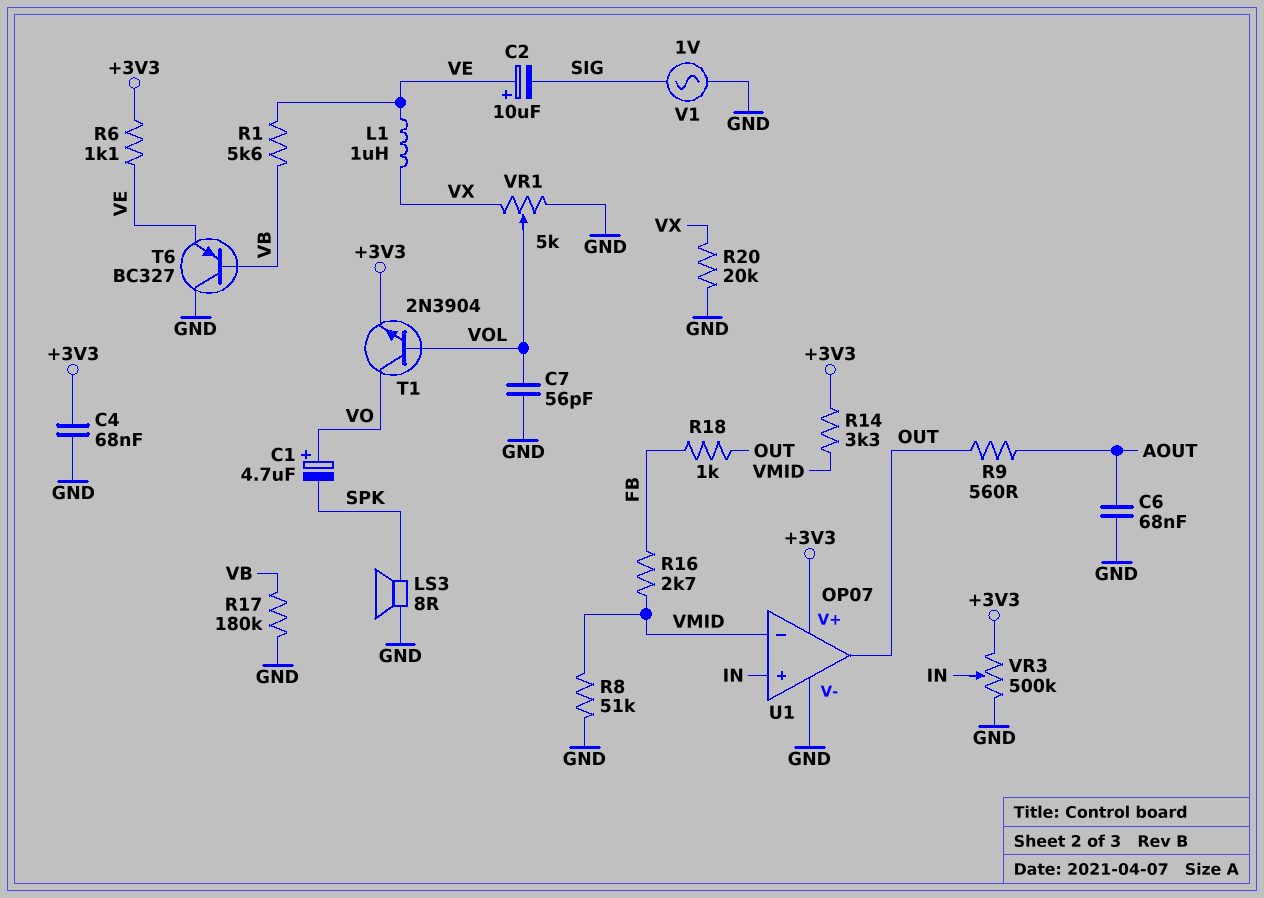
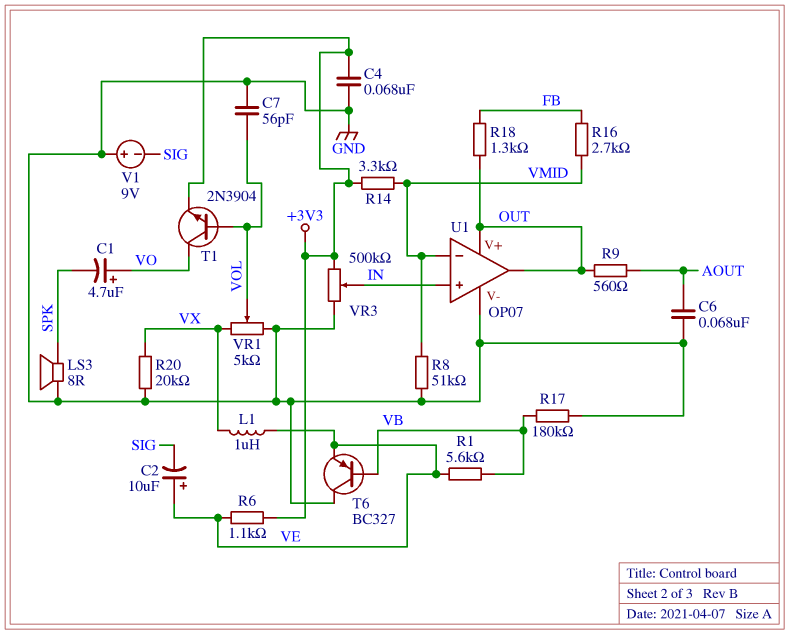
R18: 1k (FB, OUT) -> 1.3k (FB, OUT)
U1 pin V+: +3V3 -> OUT
V1: AC 1V (GND, SIG) -> 9V (plus GND, minus SIG)

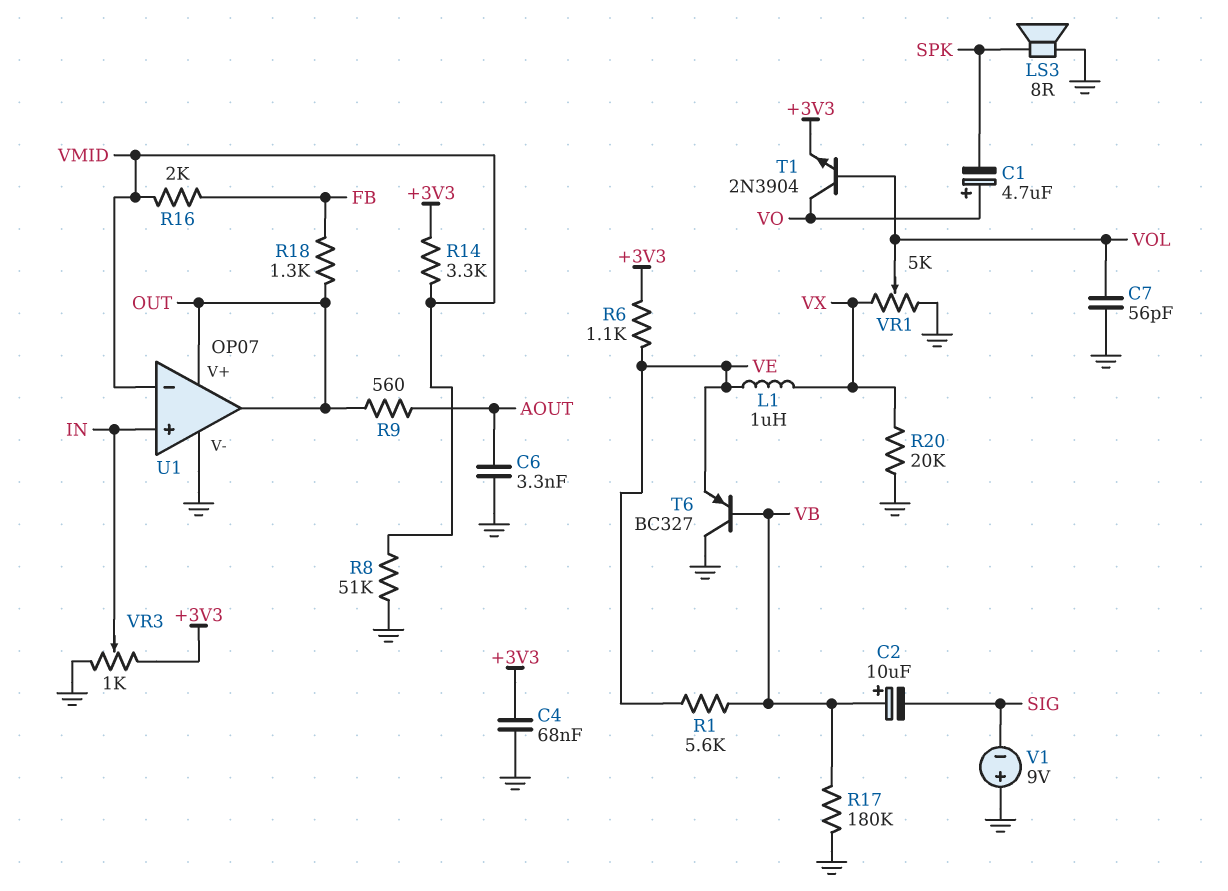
C2: 10uF (plus VE, minus SIG) -> 10uF (plus VB, minus SIG)
C6: 68nF (AOUT, GND) -> 3.3nF (AOUT, GND)
R16: 2.7k (FB, VMID) -> 2k (FB, VMID)
VR3: 500k (+3V3, GND, wiper IN) -> 1k (+3V3, GND, wiper IN)

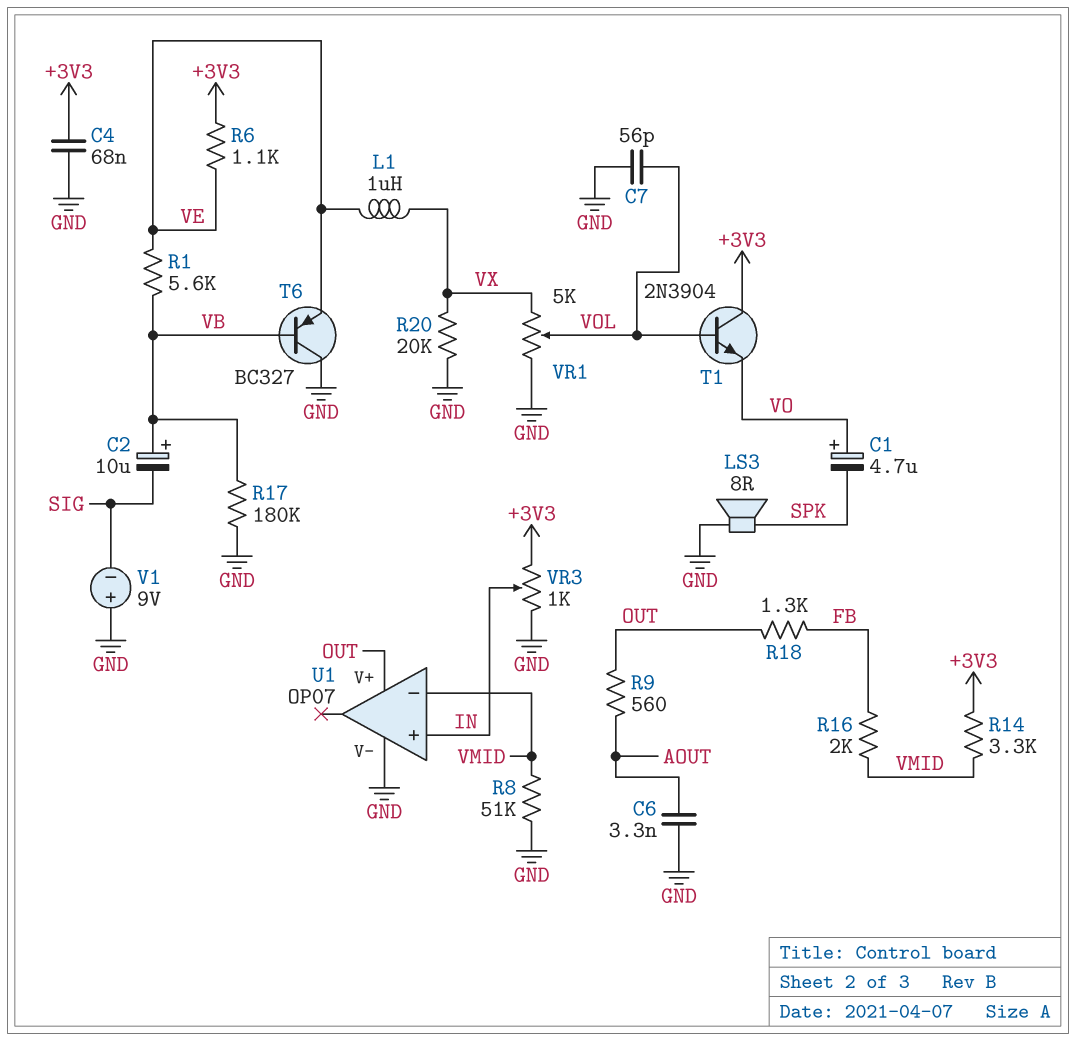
T1: NPN 2N3904 (B VOL, C VO, E +3V3) -> NPN 2N3904 (B VOL, C +3V3, E VO)
U1 pin out: OUT -> none

